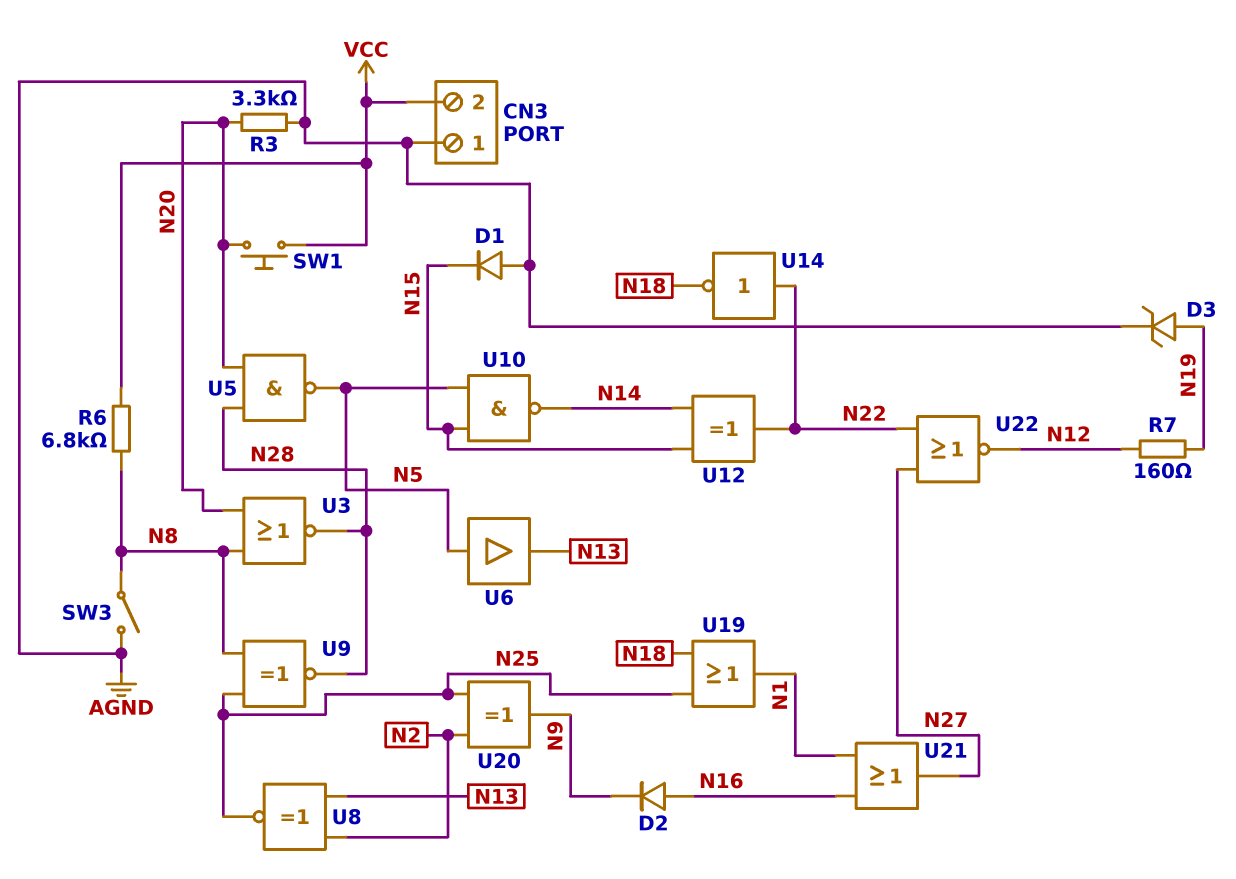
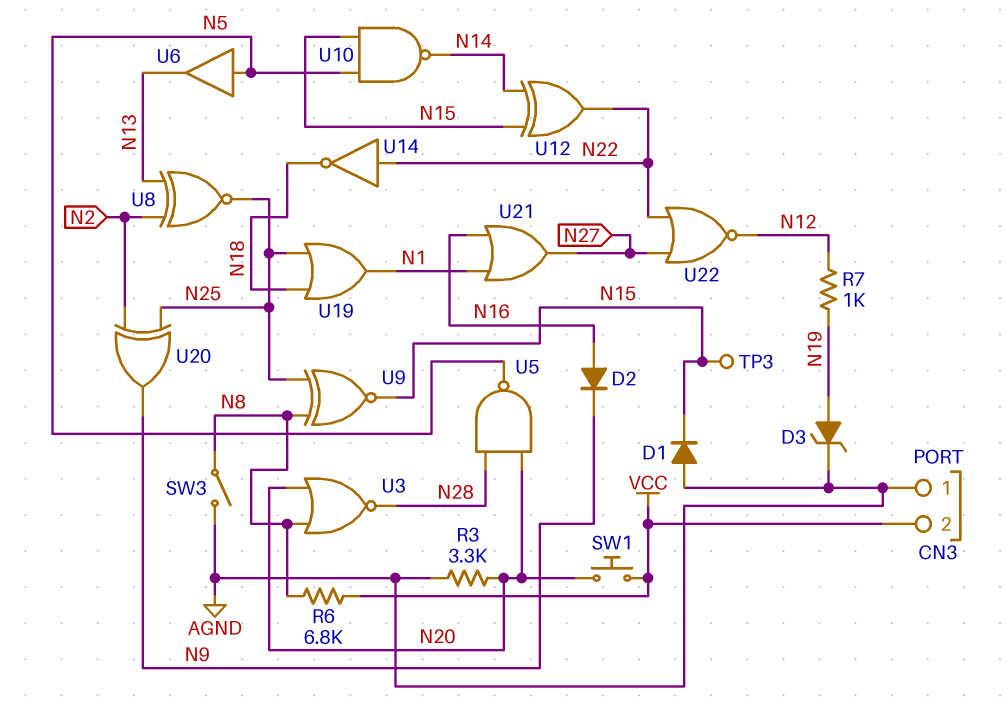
R7: 160 (N12, N19) -> 1k (N12, N19)
TP3: none -> test point (N15)
U9: XNOR (in N8, in N25, out N28) -> XNOR (in N8, in N25, out N15)

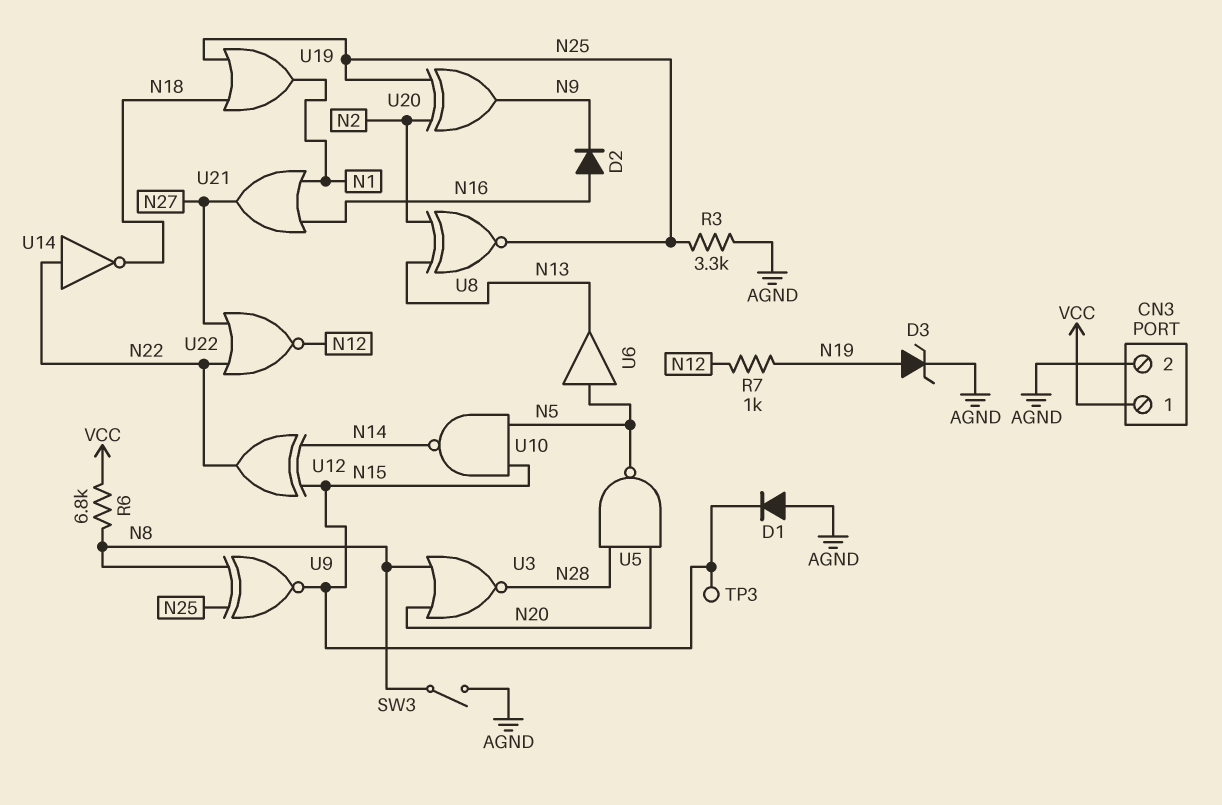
CN3 pin 1: AGND -> VCC
CN3 pin 2: VCC -> AGND
R3: 3.3k (AGND, N20) -> 3.3k (AGND, N25)
SW1: button (N20, VCC) -> none

